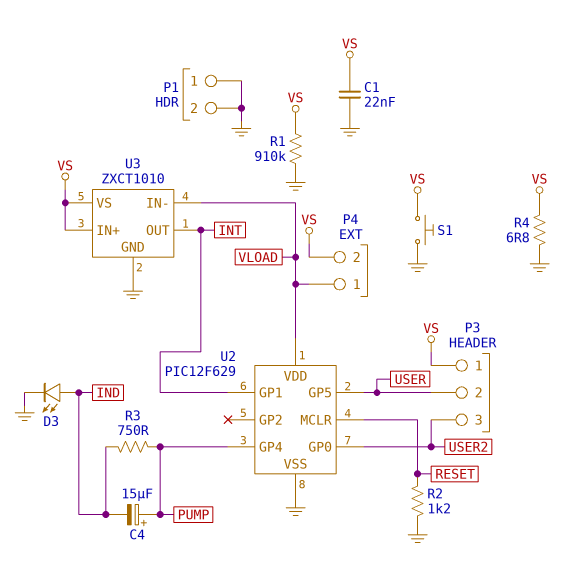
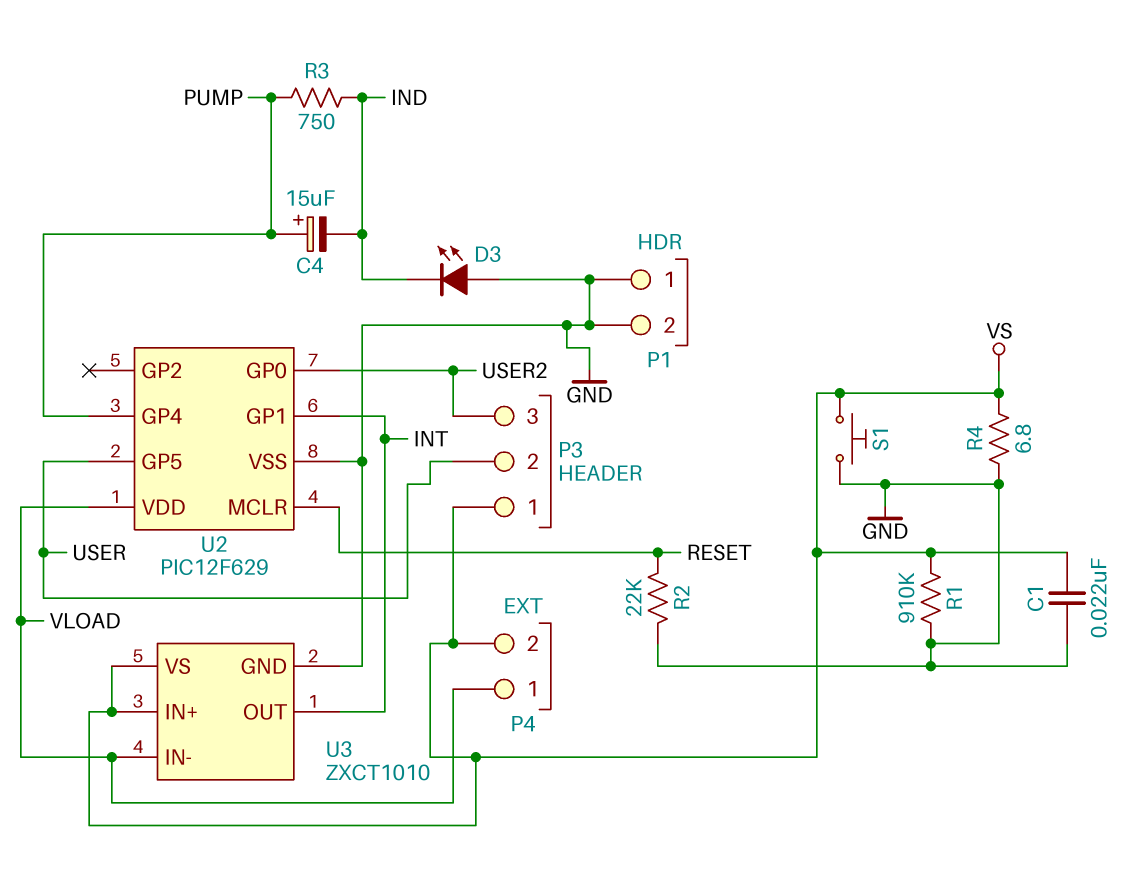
D3: LED (A IND, K GND) -> LED (A GND, K IND)
R2: 1.2k (GND, RESET) -> 22k (GND, RESET)

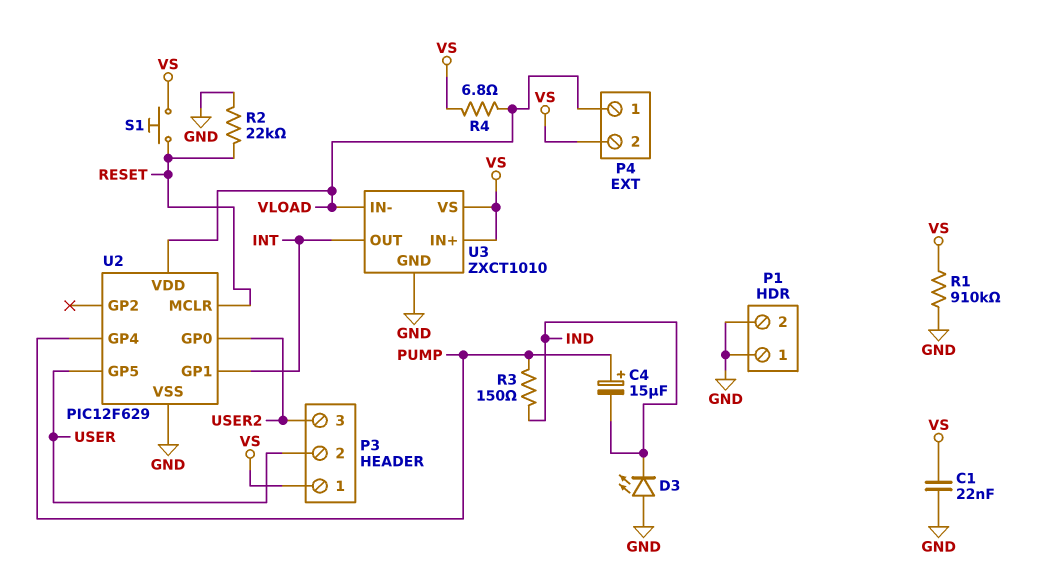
R3: 750 (IND, PUMP) -> 150 (IND, PUMP)
R4: 6.8 (GND, VS) -> 6.8 (VLOAD, VS)
S1: button (GND, VS) -> button (RESET, VS)

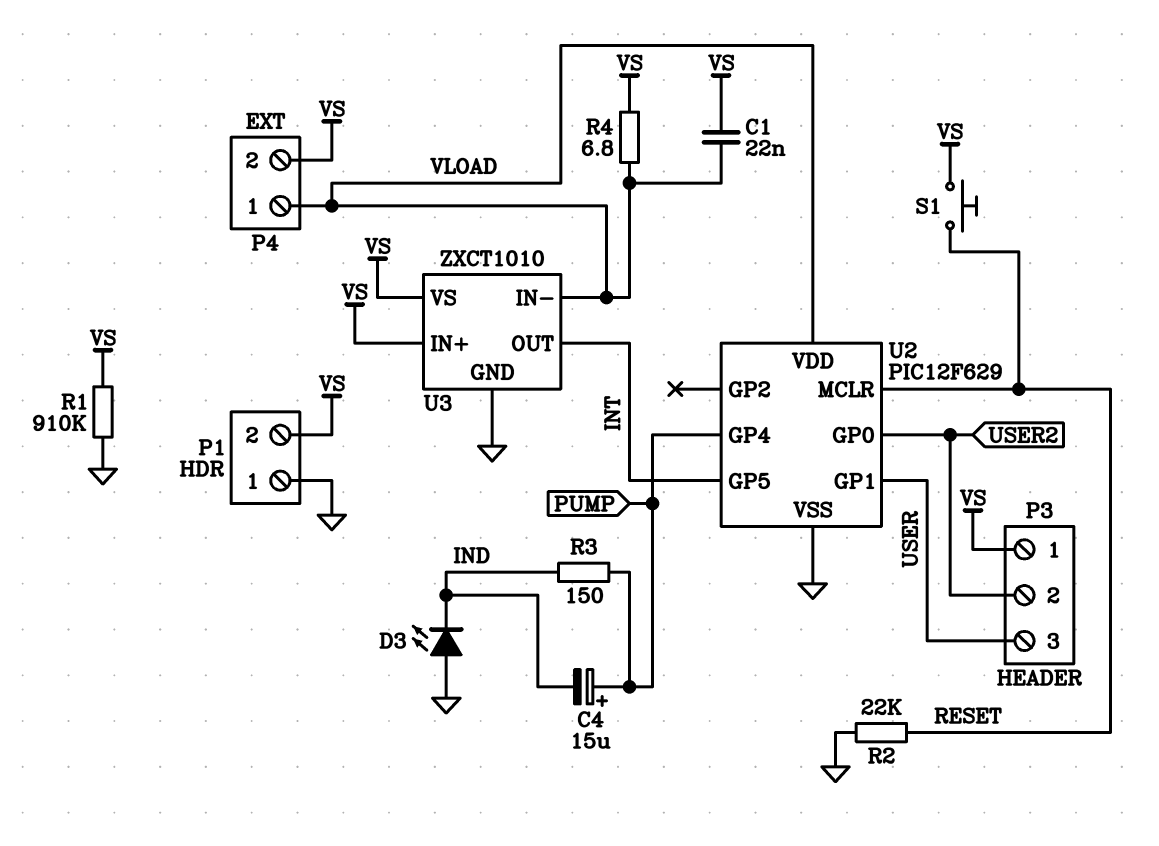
C1: 22nF (GND, VS) -> 22nF (VLOAD, VS)
P1 pin 2: GND -> VS
P3 pin 2: USER -> USER2
P3 pin 3: USER2 -> USER
U2 pin GP1: INT -> USER
U2 pin GP5: USER -> INT

